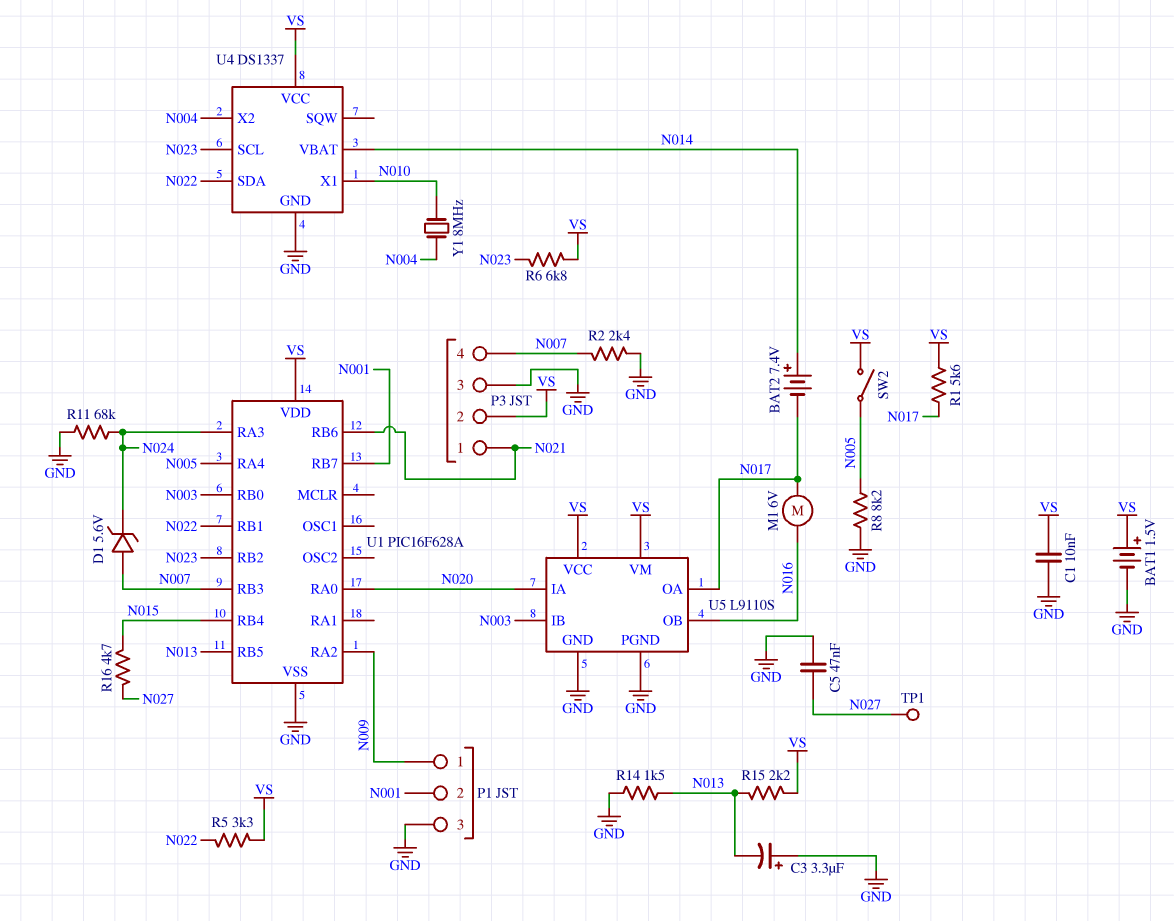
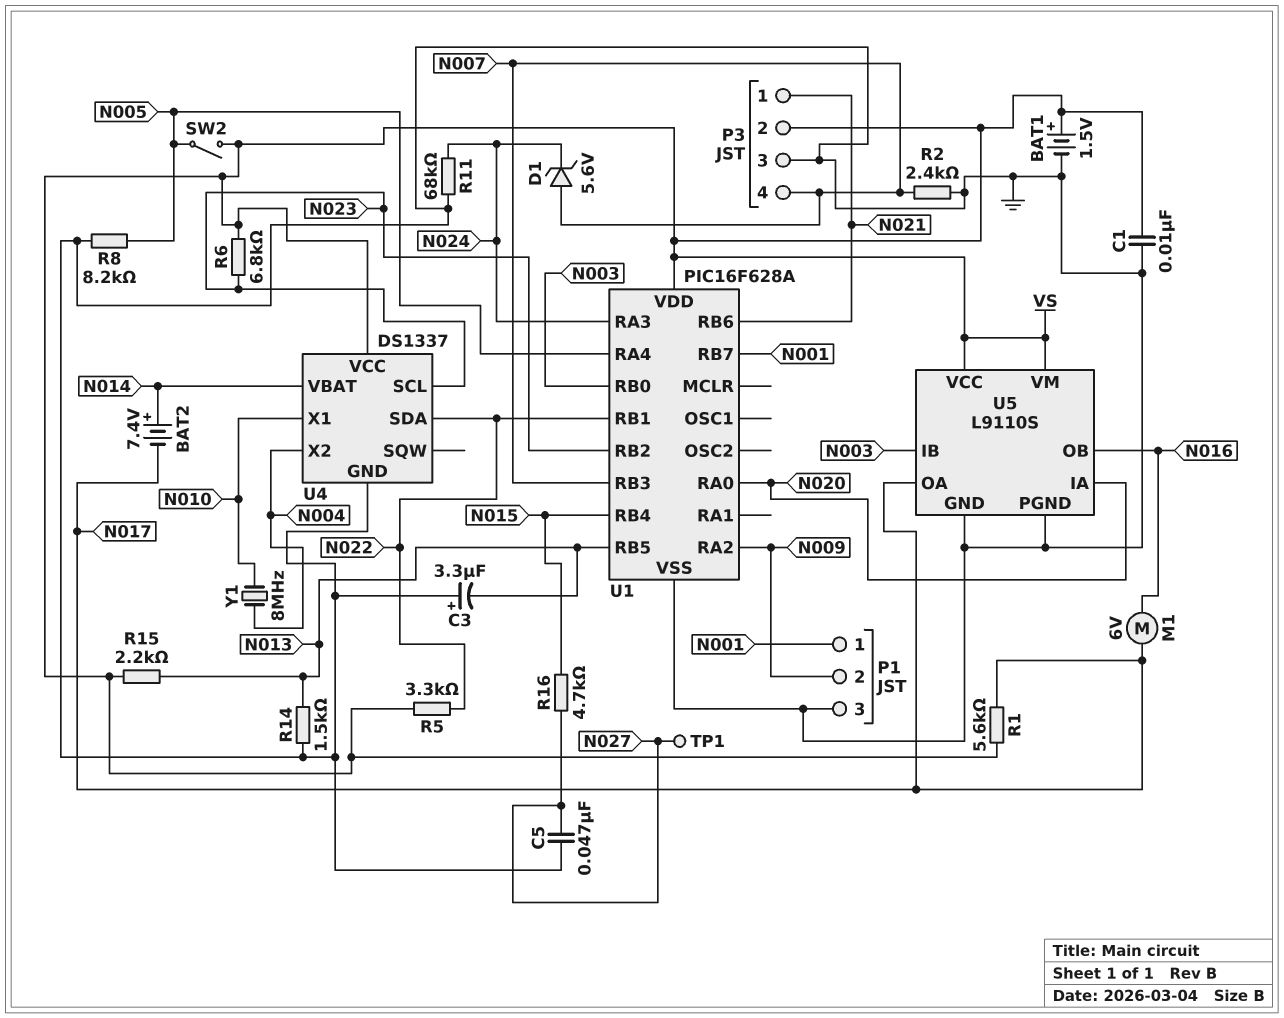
P1 pin 1: N009 -> N001
P1 pin 2: N001 -> N009

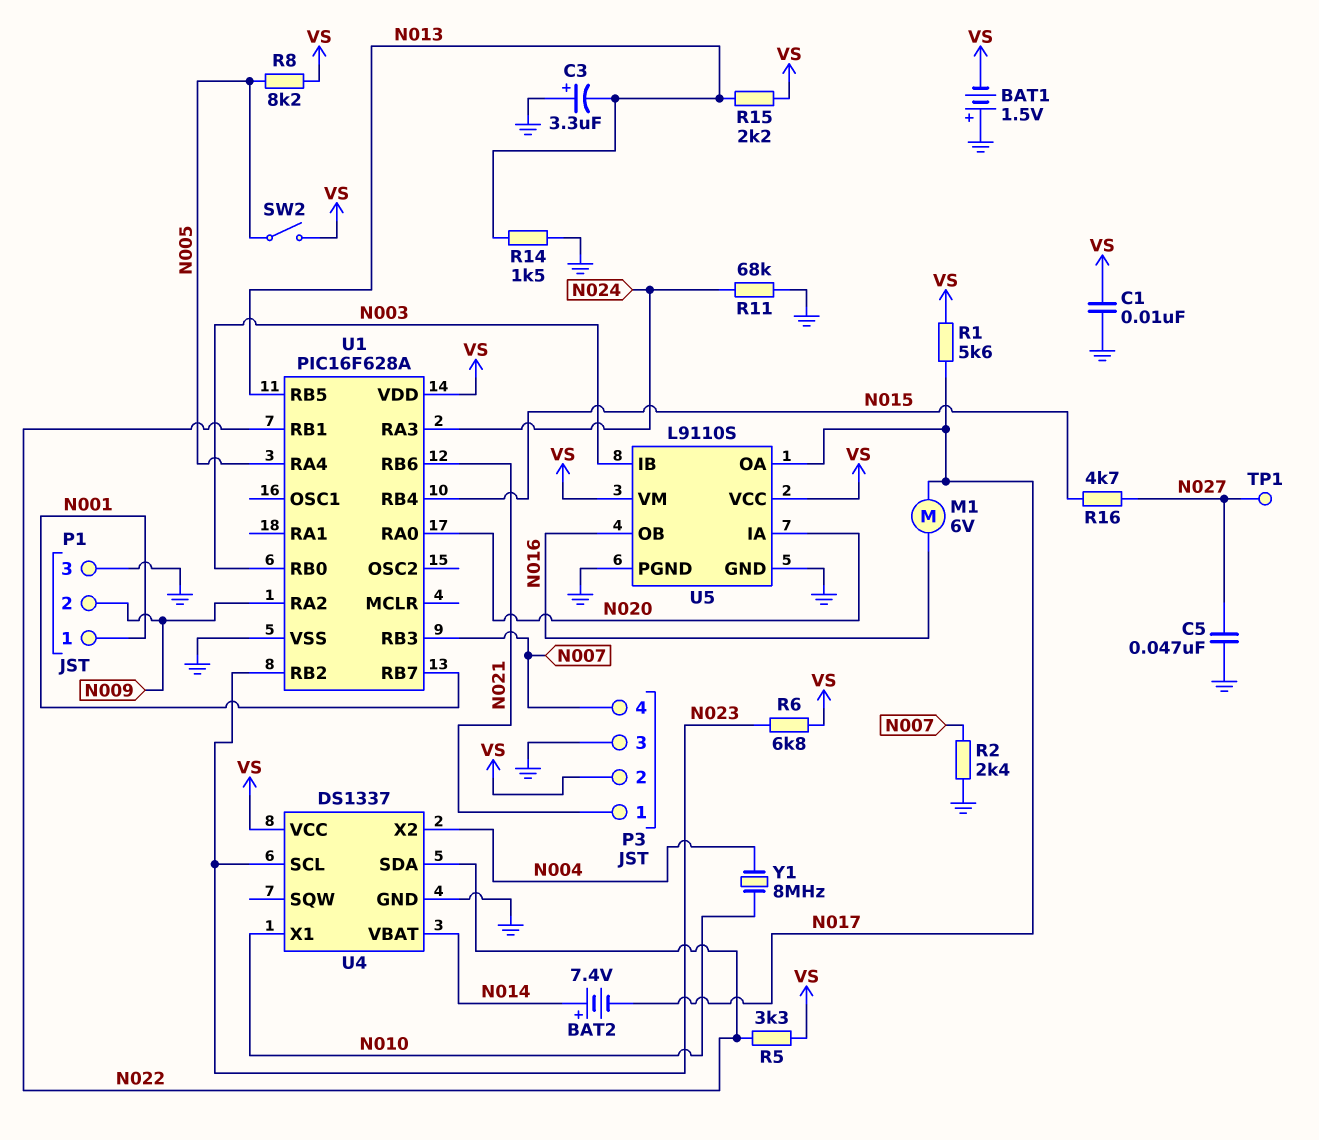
BAT1: 1.5V (plus VS, minus GND) -> 1.5V (plus GND, minus VS)
D1: zener 5.6V (A N007, K N024) -> none
R8: 8.2k (GND, N005) -> 8.2k (N005, VS)

